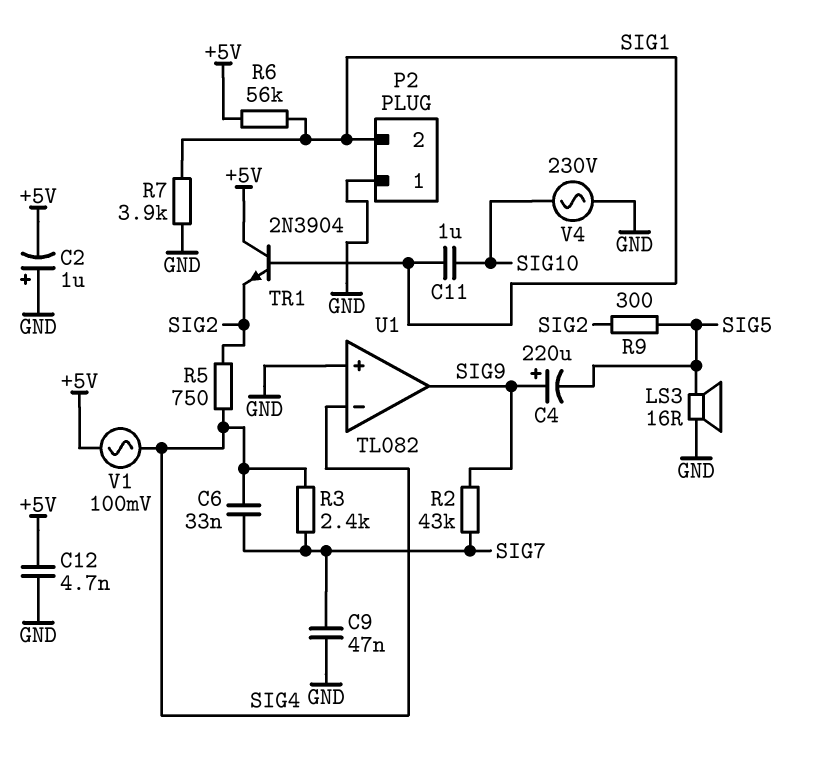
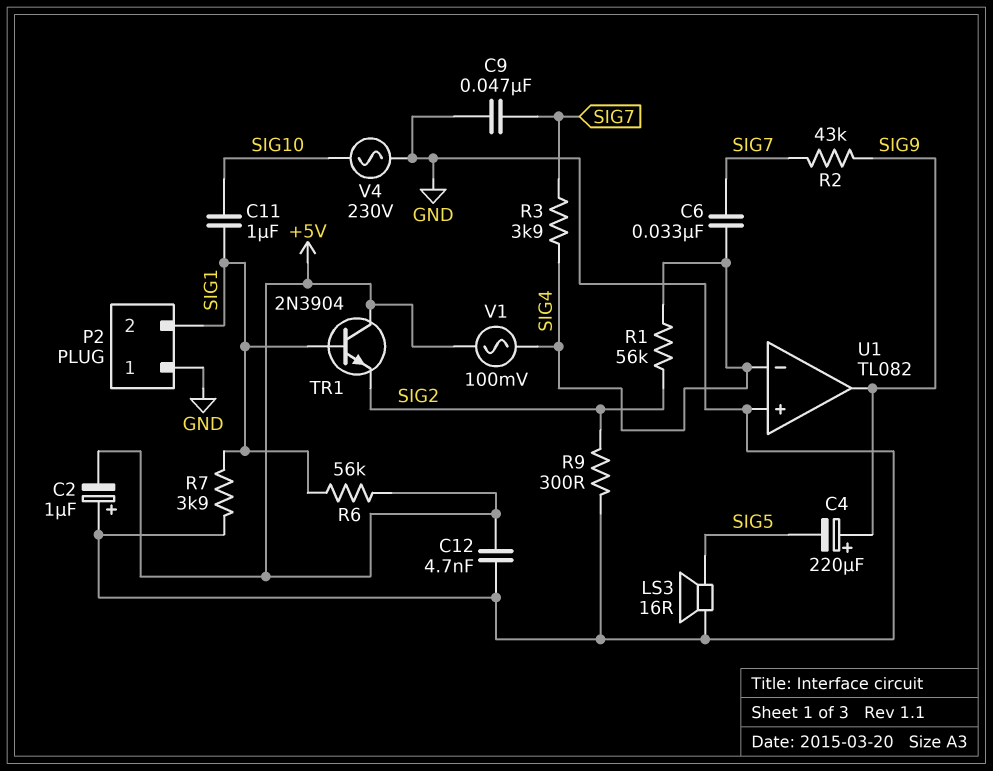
R1: none -> 56k (SIG2, SIG4)
R3: 2.4k (SIG4, SIG7) -> 3.9k (SIG4, SIG7)
R5: 750 (SIG2, SIG4) -> none
R9: 300 (SIG2, SIG5) -> 300 (GND, SIG2)

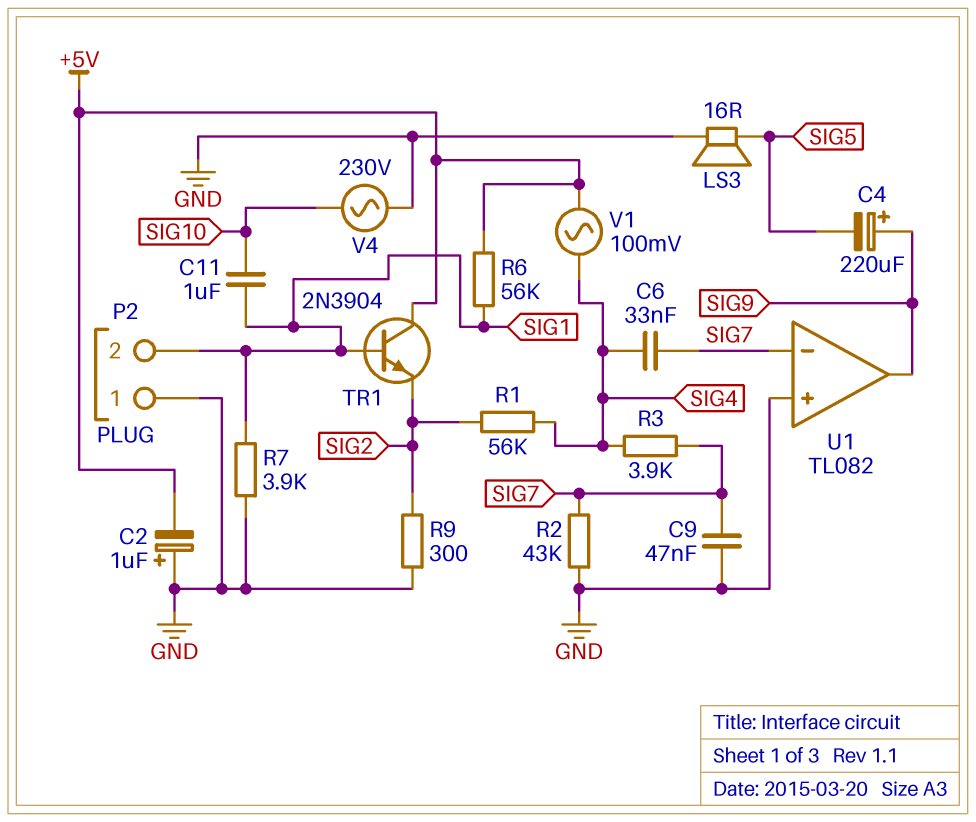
C12: 4.7nF (+5V, GND) -> none
R2: 43k (SIG7, SIG9) -> 43k (GND, SIG7)
U1 pin in-: SIG4 -> SIG7

